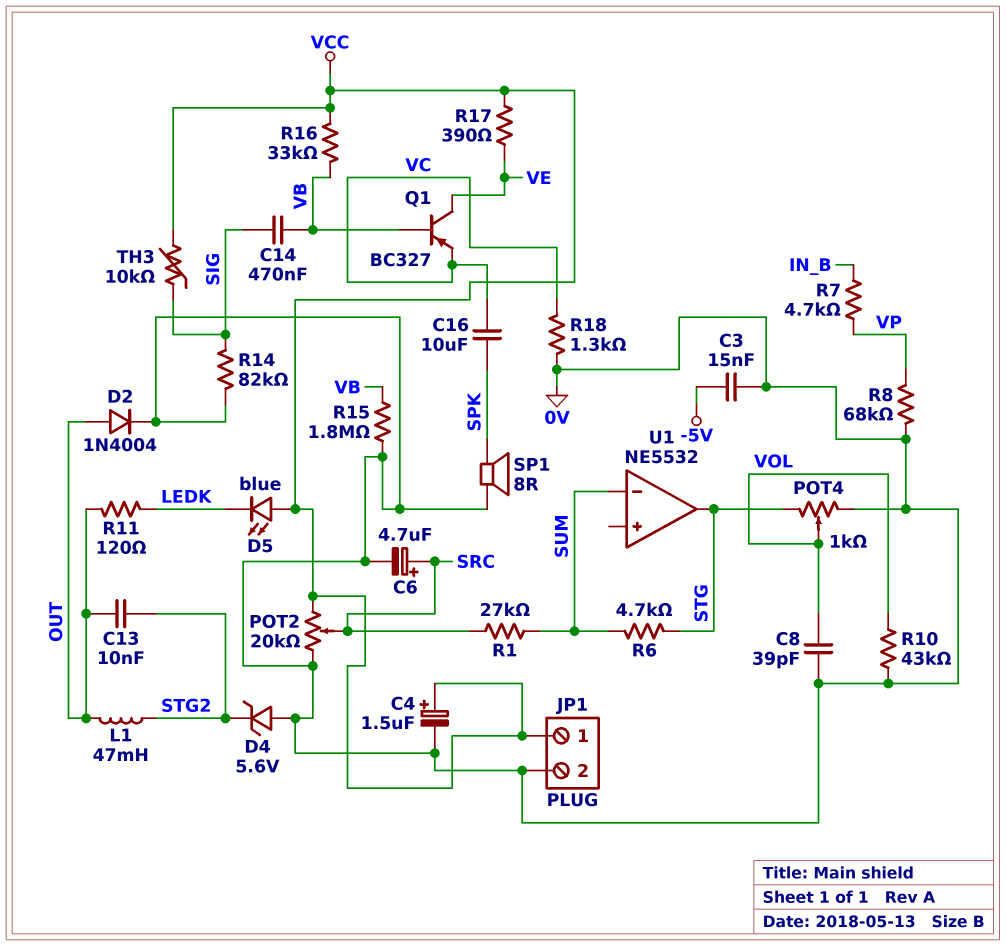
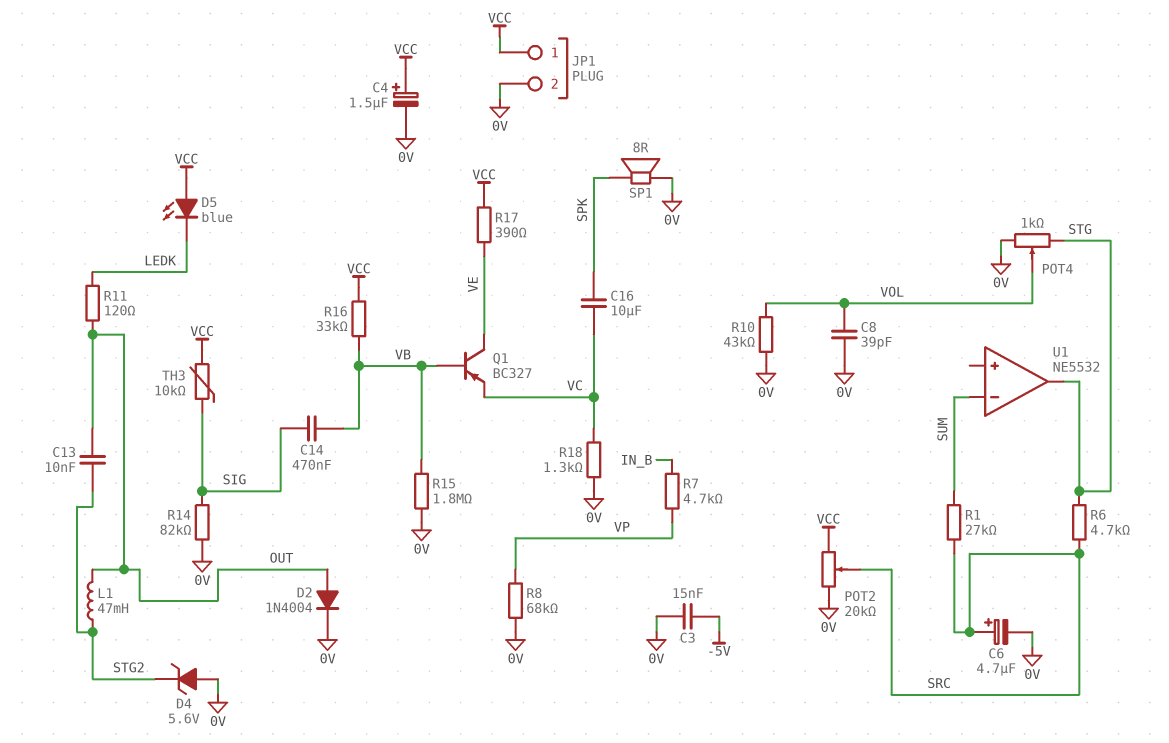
R6: 4.7k (STG, SUM) -> 4.7k (SRC, STG)

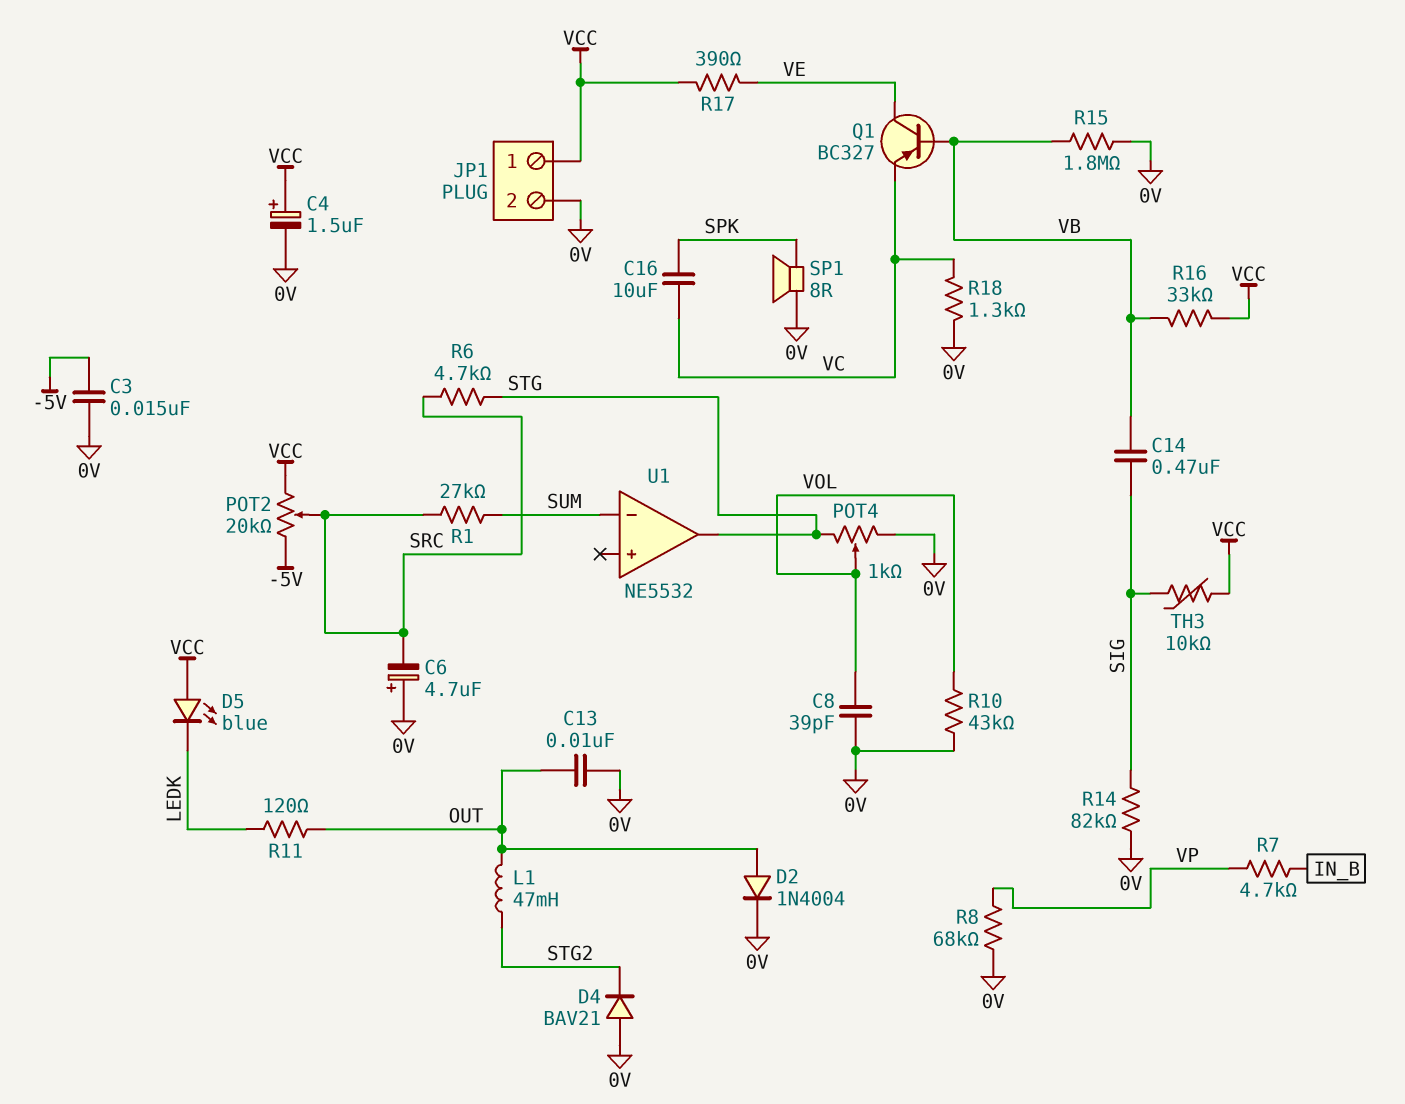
C6: 4.7uF (plus SRC, minus 0V) -> 4.7uF (plus 0V, minus SRC)
C13: 10nF (OUT, STG2) -> 10nF (0V, OUT)
D4: zener 5.6V (A 0V, K STG2) -> diode BAV21 (A 0V, K STG2)
POT2: 20k (0V, VCC, wiper SRC) -> 20k (-5V, VCC, wiper SRC)

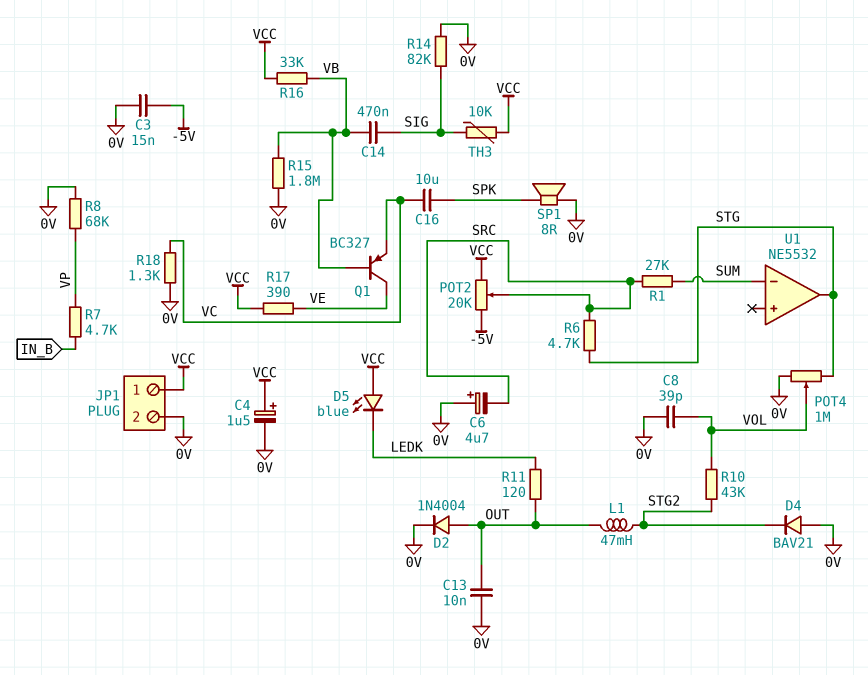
POT4: 1k (0V, STG, wiper VOL) -> 1M (0V, STG, wiper VOL)
R10: 43k (0V, VOL) -> 43k (STG2, VOL)

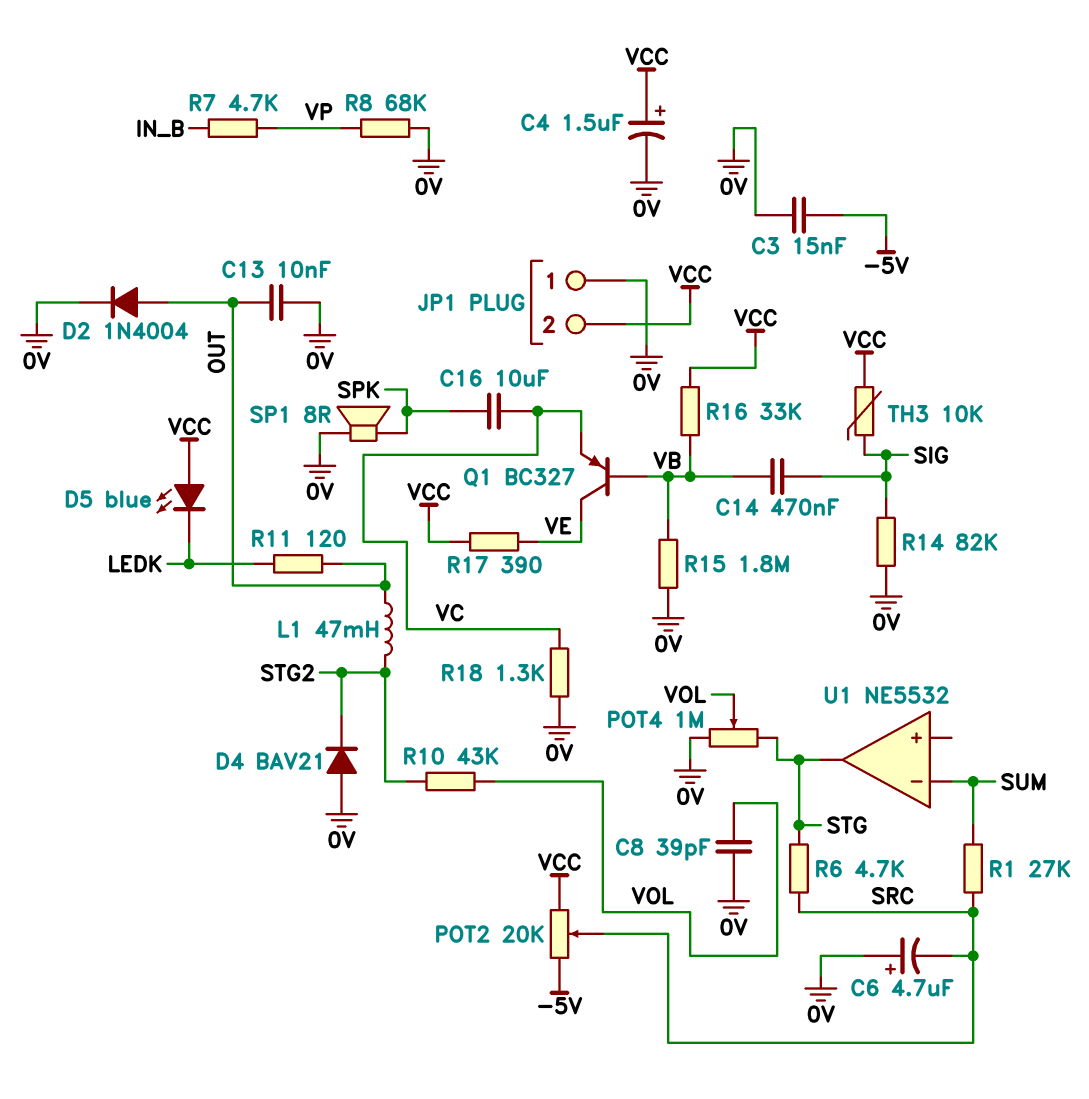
JP1 pin 1: VCC -> 0V
JP1 pin 2: 0V -> VCC

